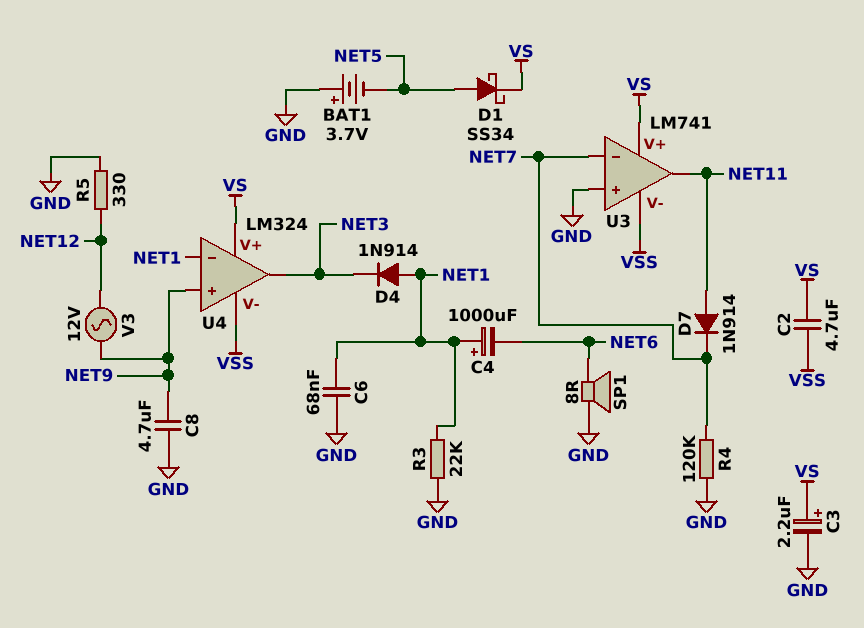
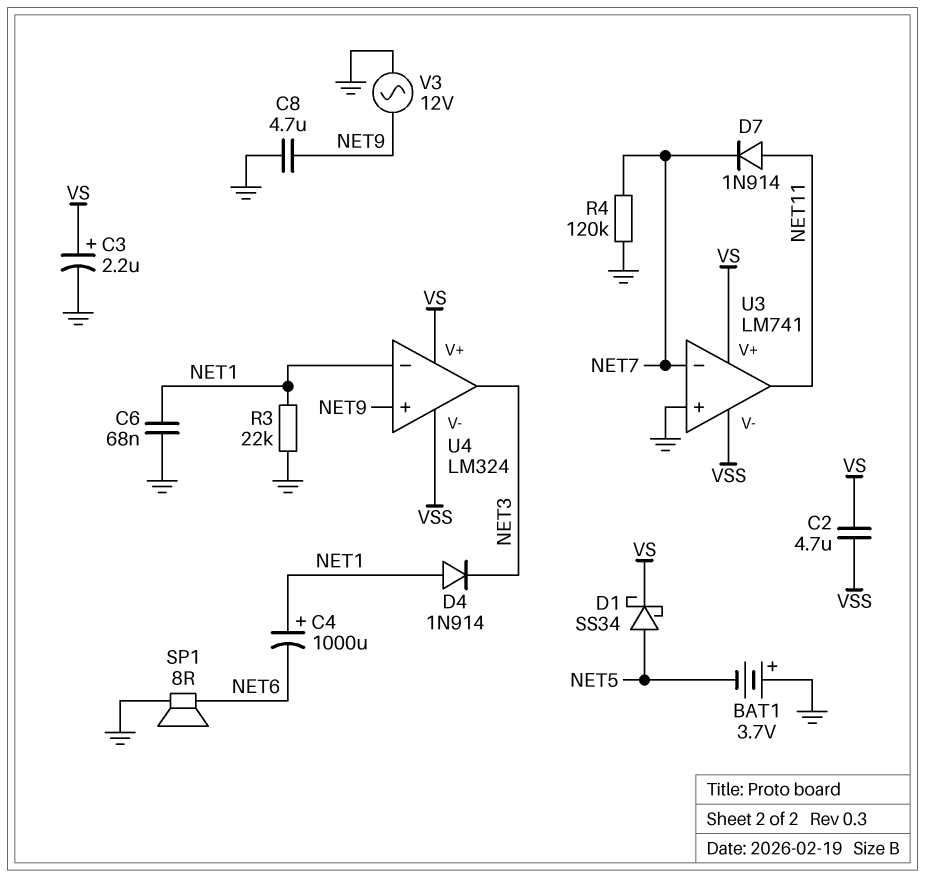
R5: 330 (GND, NET12) -> none
V3: AC 12V (NET9, NET12) -> AC 12V (GND, NET9)

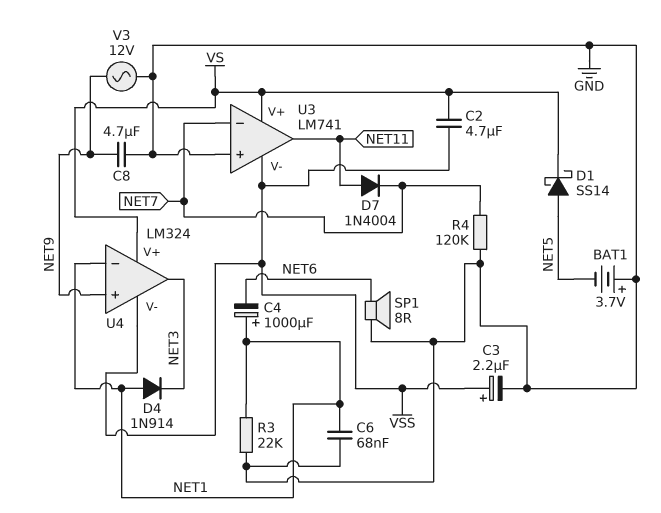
C3: 2.2uF (plus VS, minus GND) -> 2.2uF (plus VSS, minus GND)
D1: schottky SS34 (A NET5, K VS) -> schottky SS14 (A NET5, K VS)
D7: diode 1N914 (A NET11, K NET7) -> diode 1N4004 (A NET11, K NET7)

